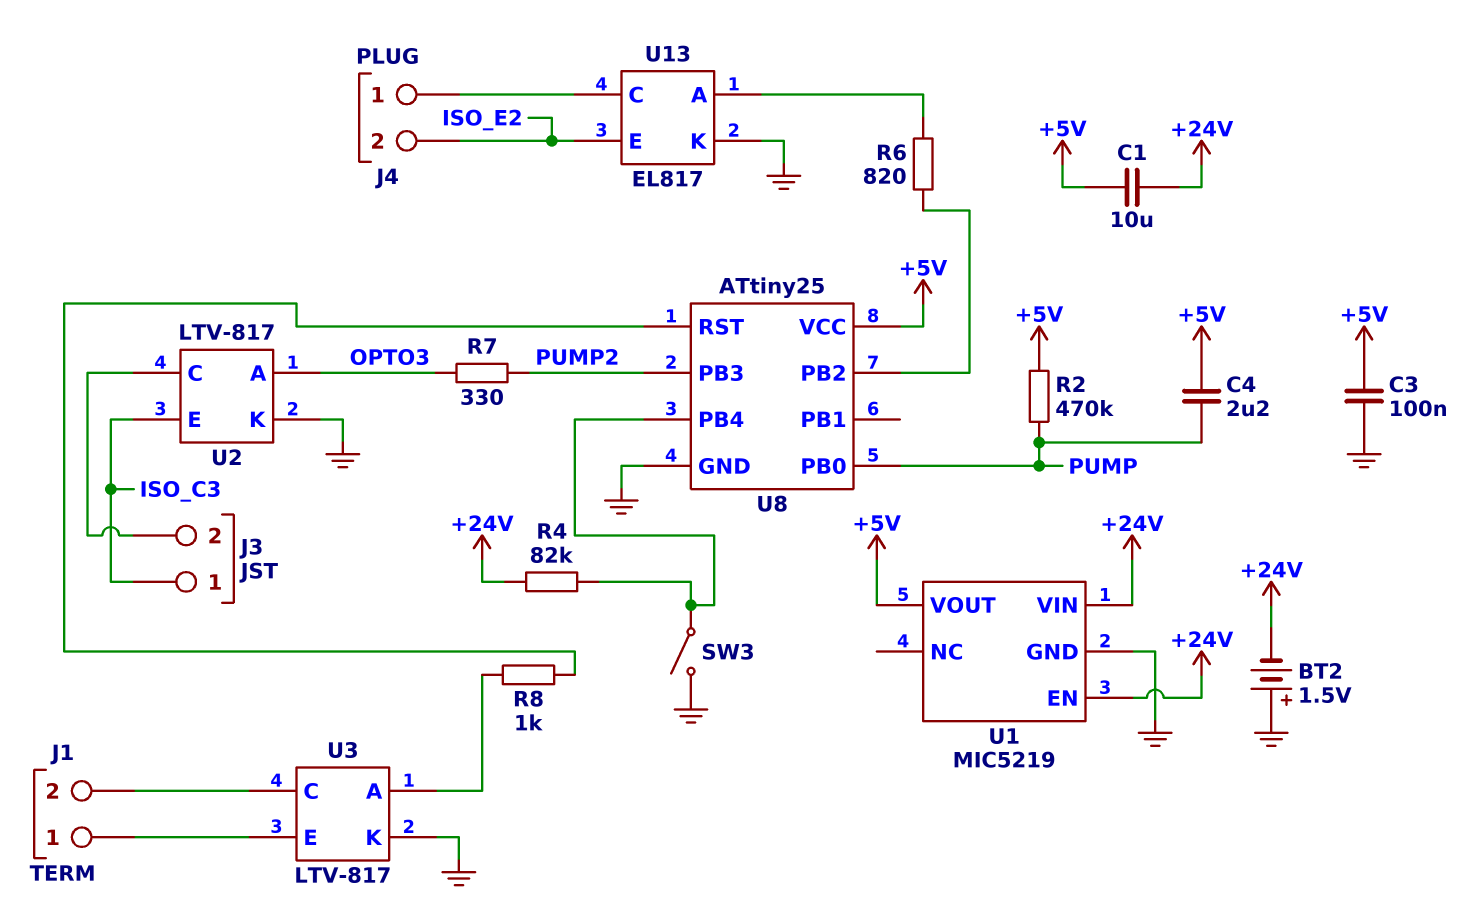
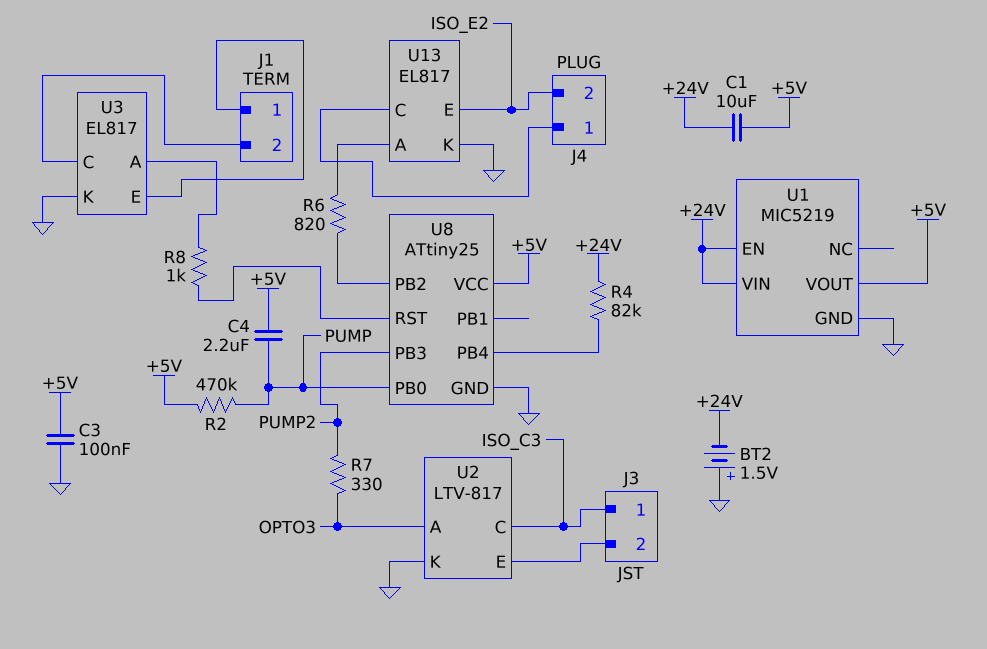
SW3: switch (GND, U8/PB4) -> none
U2 pin C: J3/2 -> ISO_C3
U2 pin E: ISO_C3 -> J3/2
U3: LTV-817 -> EL817

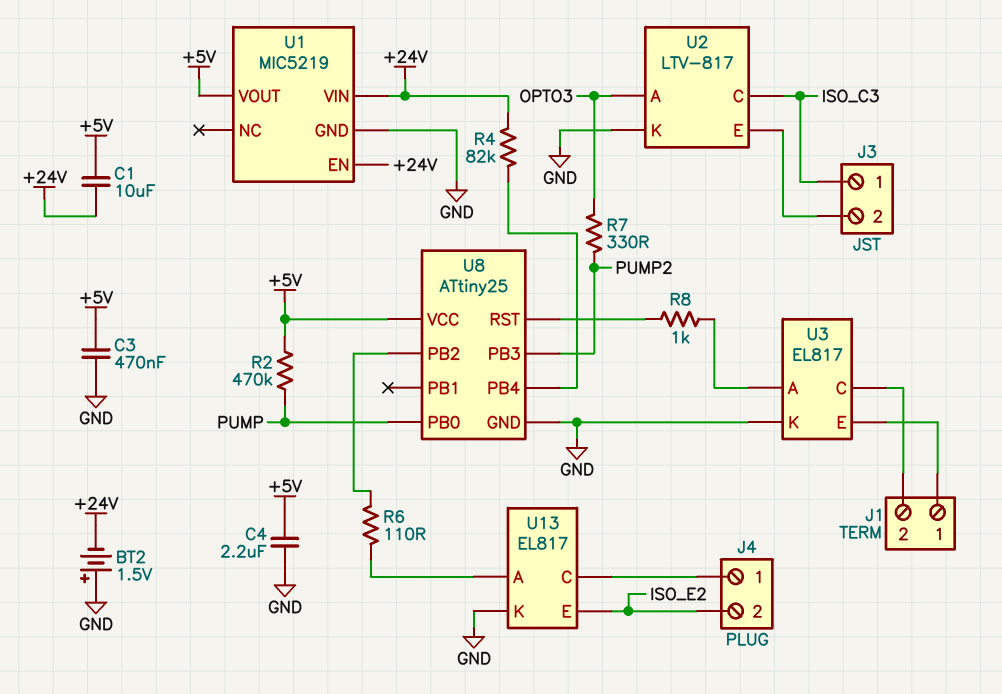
C3: 100nF (+5V, GND) -> 470nF (+5V, GND)
C4: 2.2uF (+5V, PUMP) -> 2.2uF (+5V, GND)
R6: 820 (U8/PB2, U13/A) -> 110 (U8/PB2, U13/A)

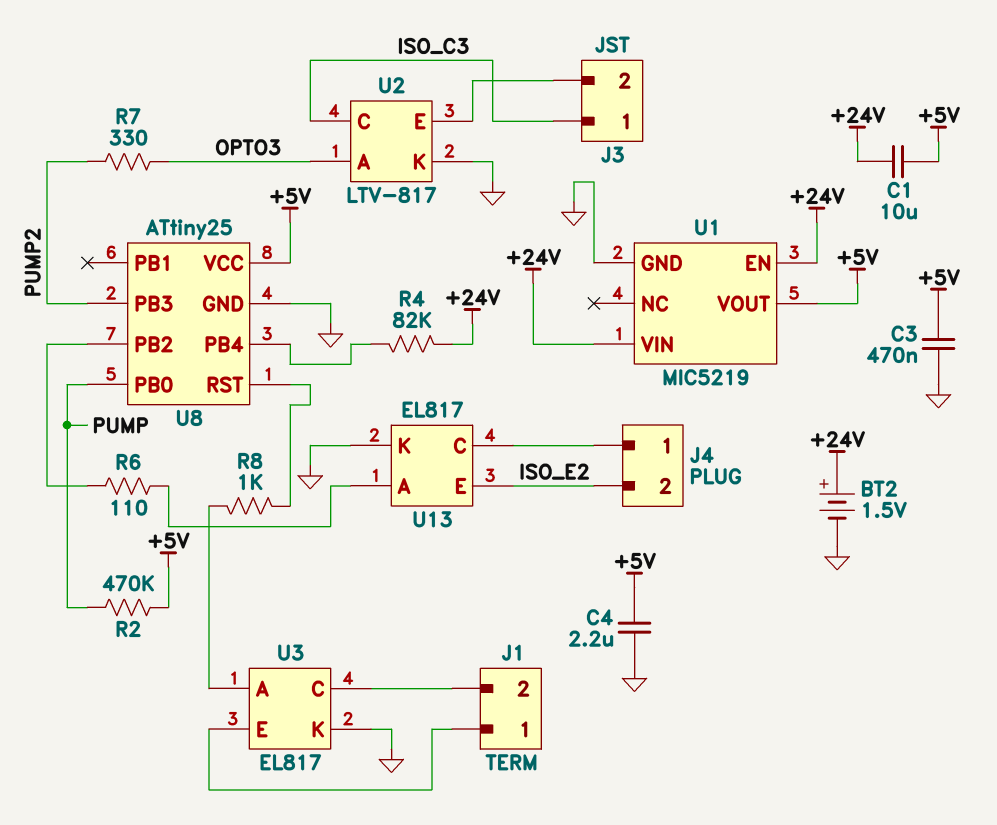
BT2: 1.5V (plus GND, minus +24V) -> 1.5V (plus +24V, minus GND)

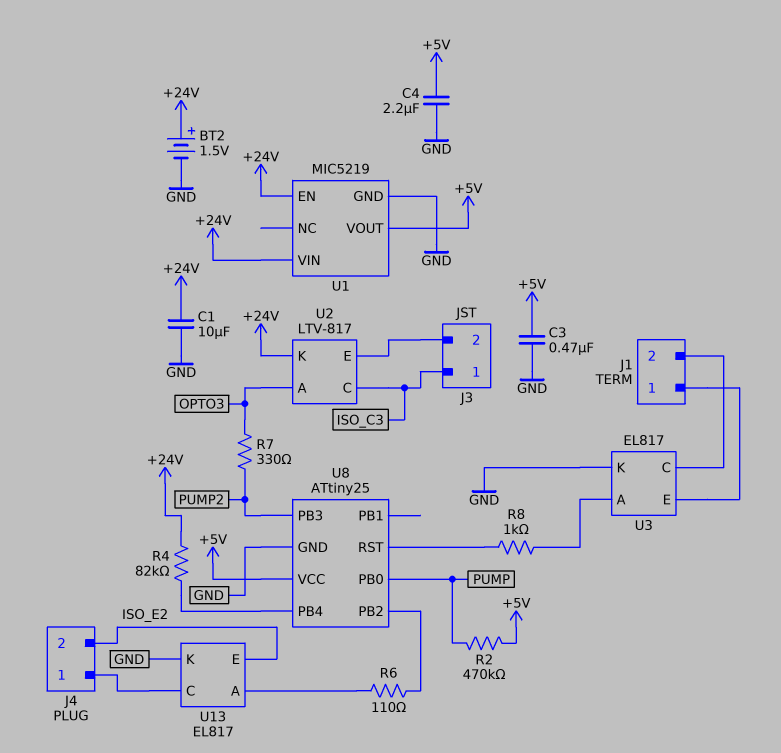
C1: 10uF (+5V, +24V) -> 10uF (+24V, GND)
U2 pin K: GND -> +24V

